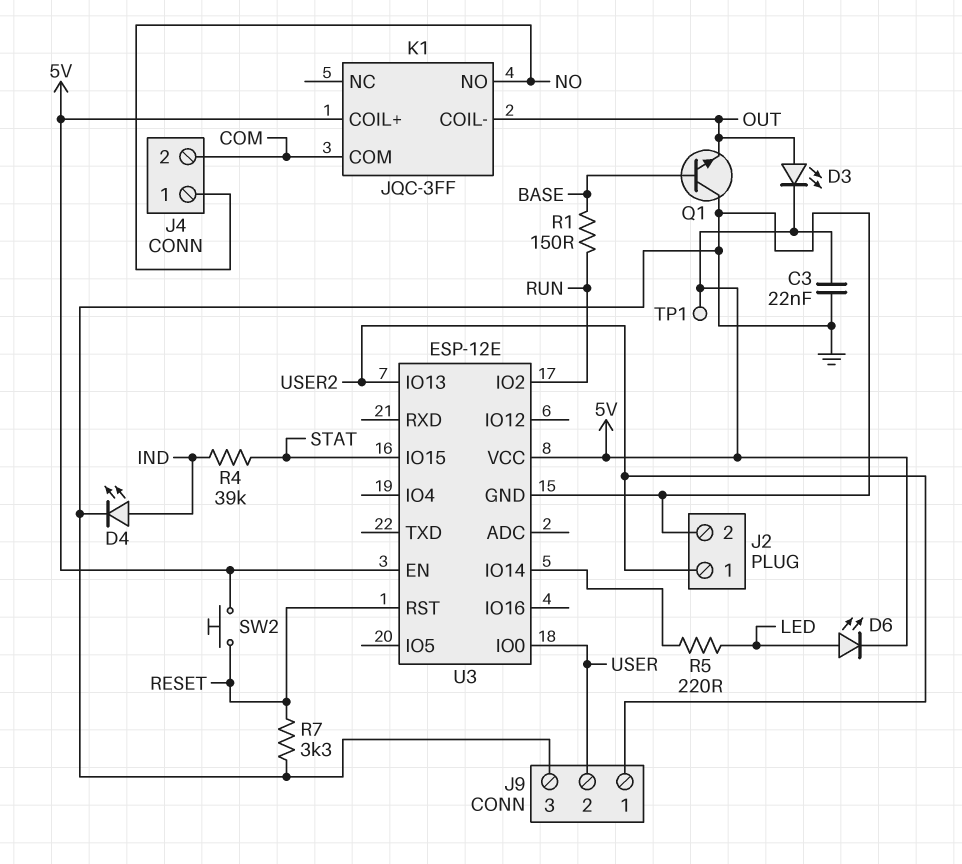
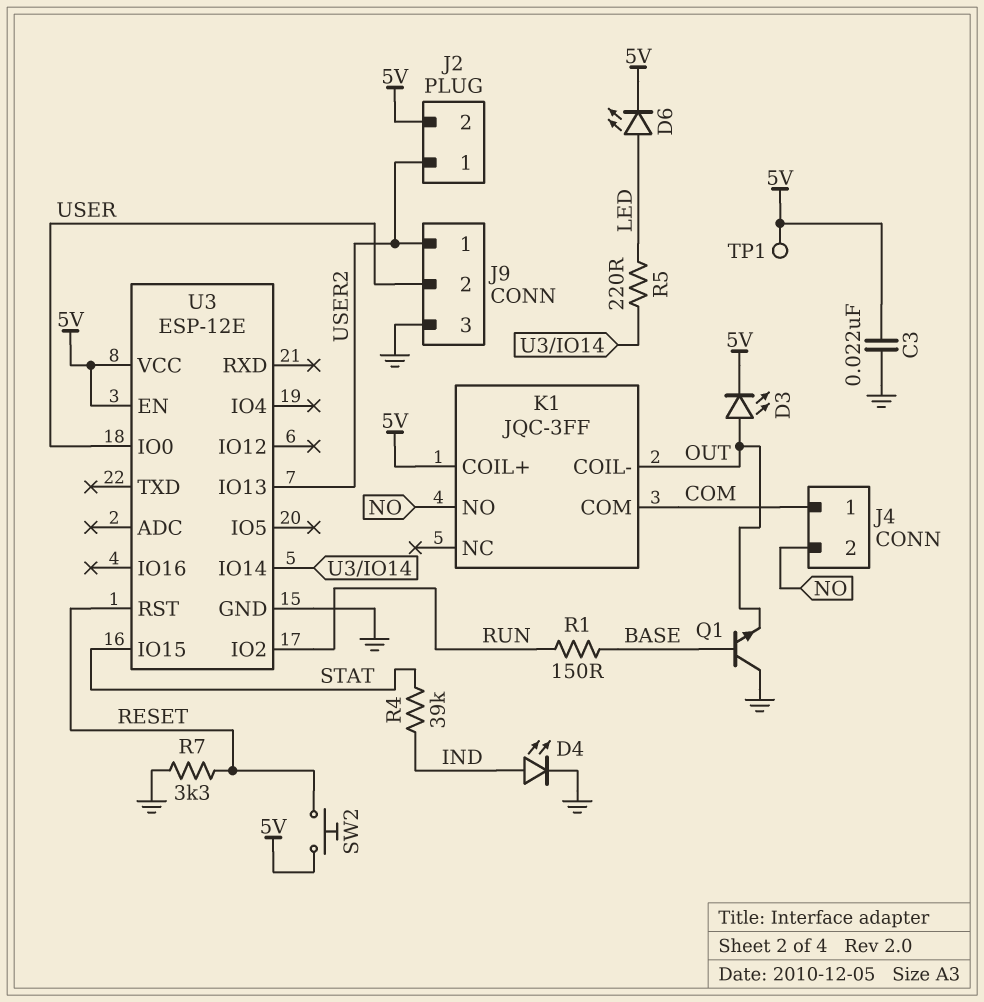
J2 pin 2: GND -> 5V
J4 pin 1: NO -> COM
J4 pin 2: COM -> NO

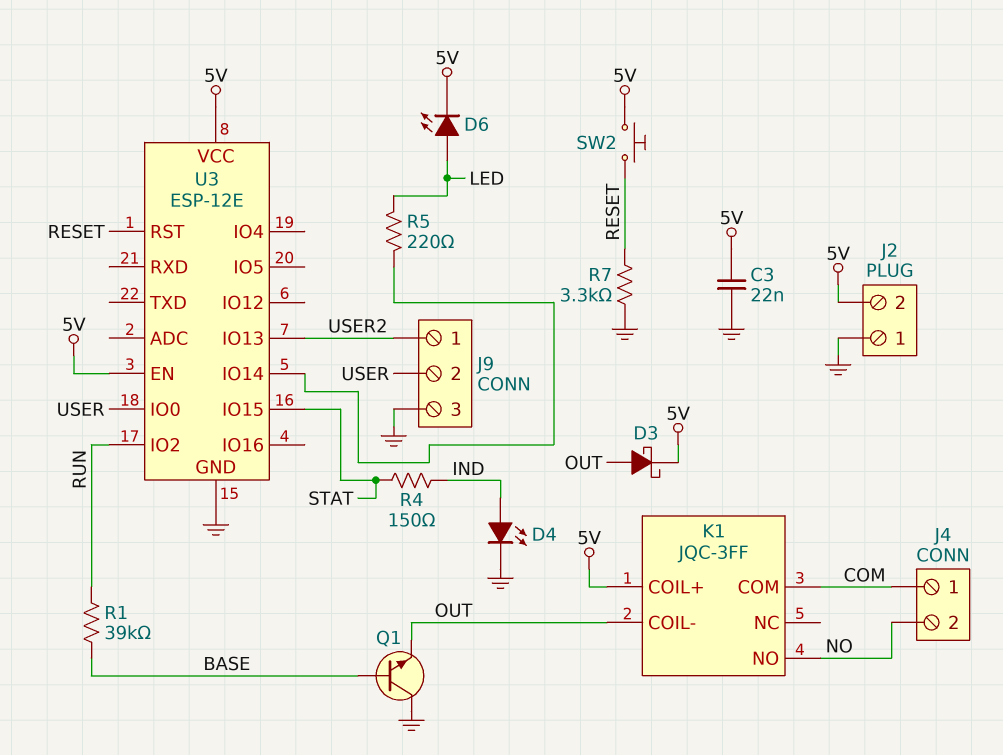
D3: LED (A OUT, K 5V) -> schottky (A OUT, K 5V)
J2 pin 1: USER2 -> GND
R1: 150 (BASE, RUN) -> 39k (BASE, RUN)
R4: 39k (IND, STAT) -> 150 (IND, STAT)
TP1: test point (5V) -> none

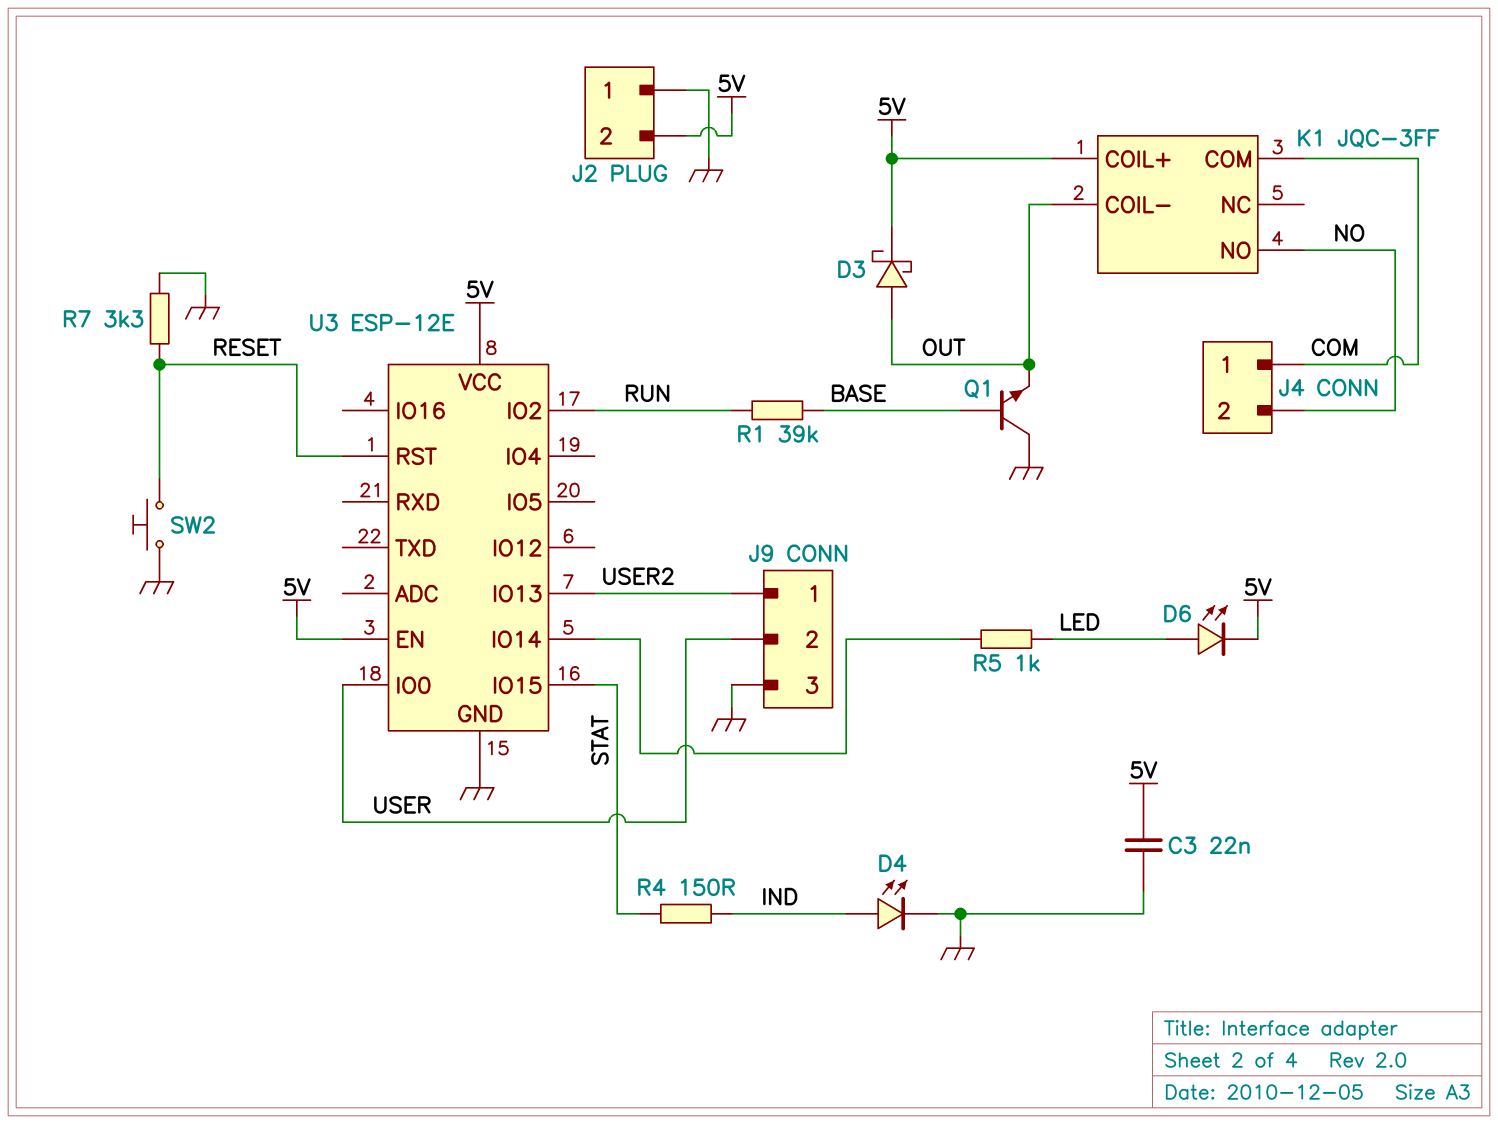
R5: 220 (LED, U3/IO14) -> 1k (LED, U3/IO14)
SW2: button (5V, RESET) -> button (GND, RESET)

